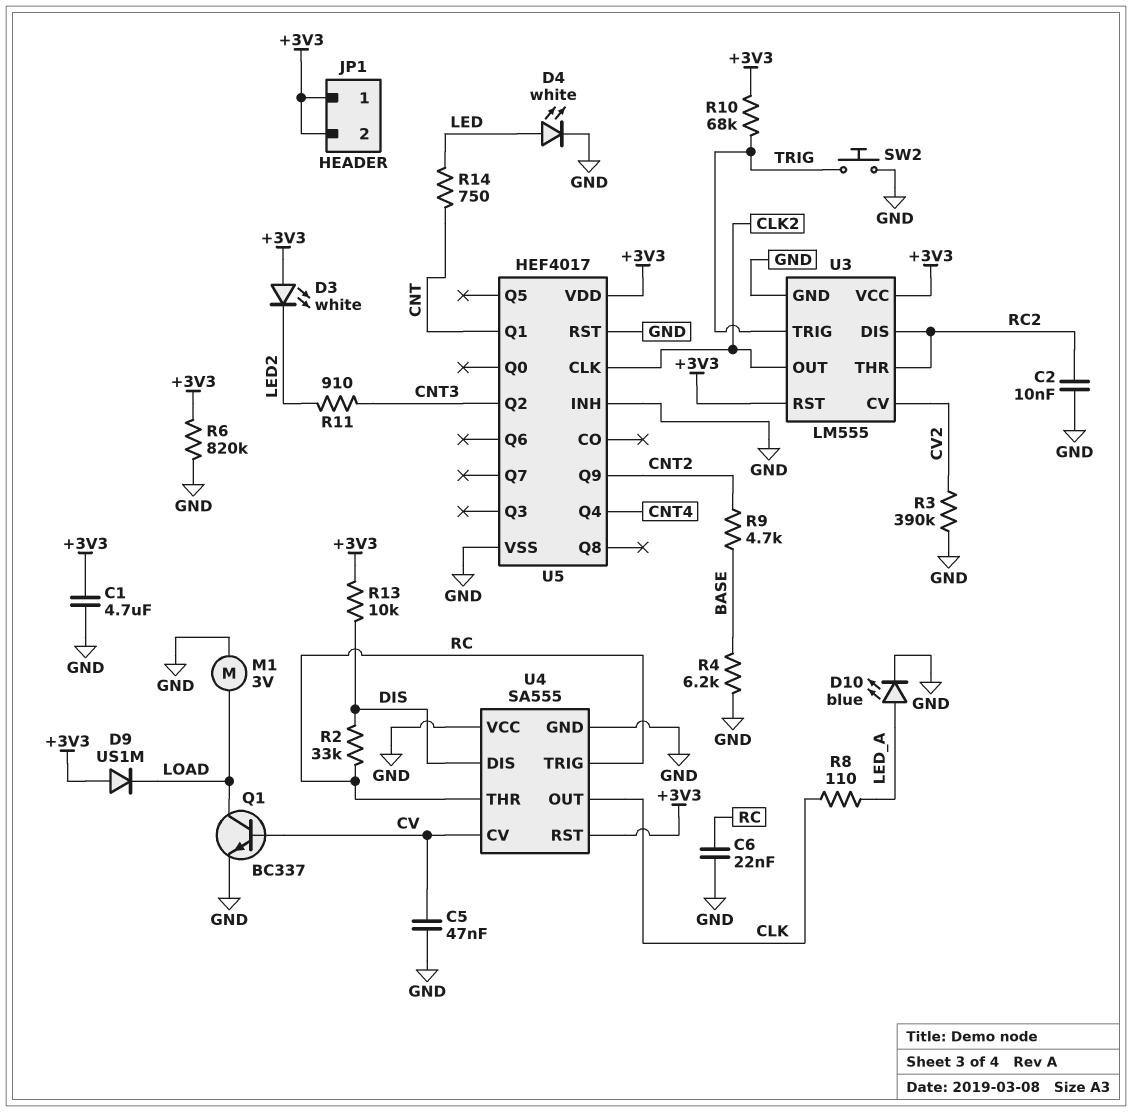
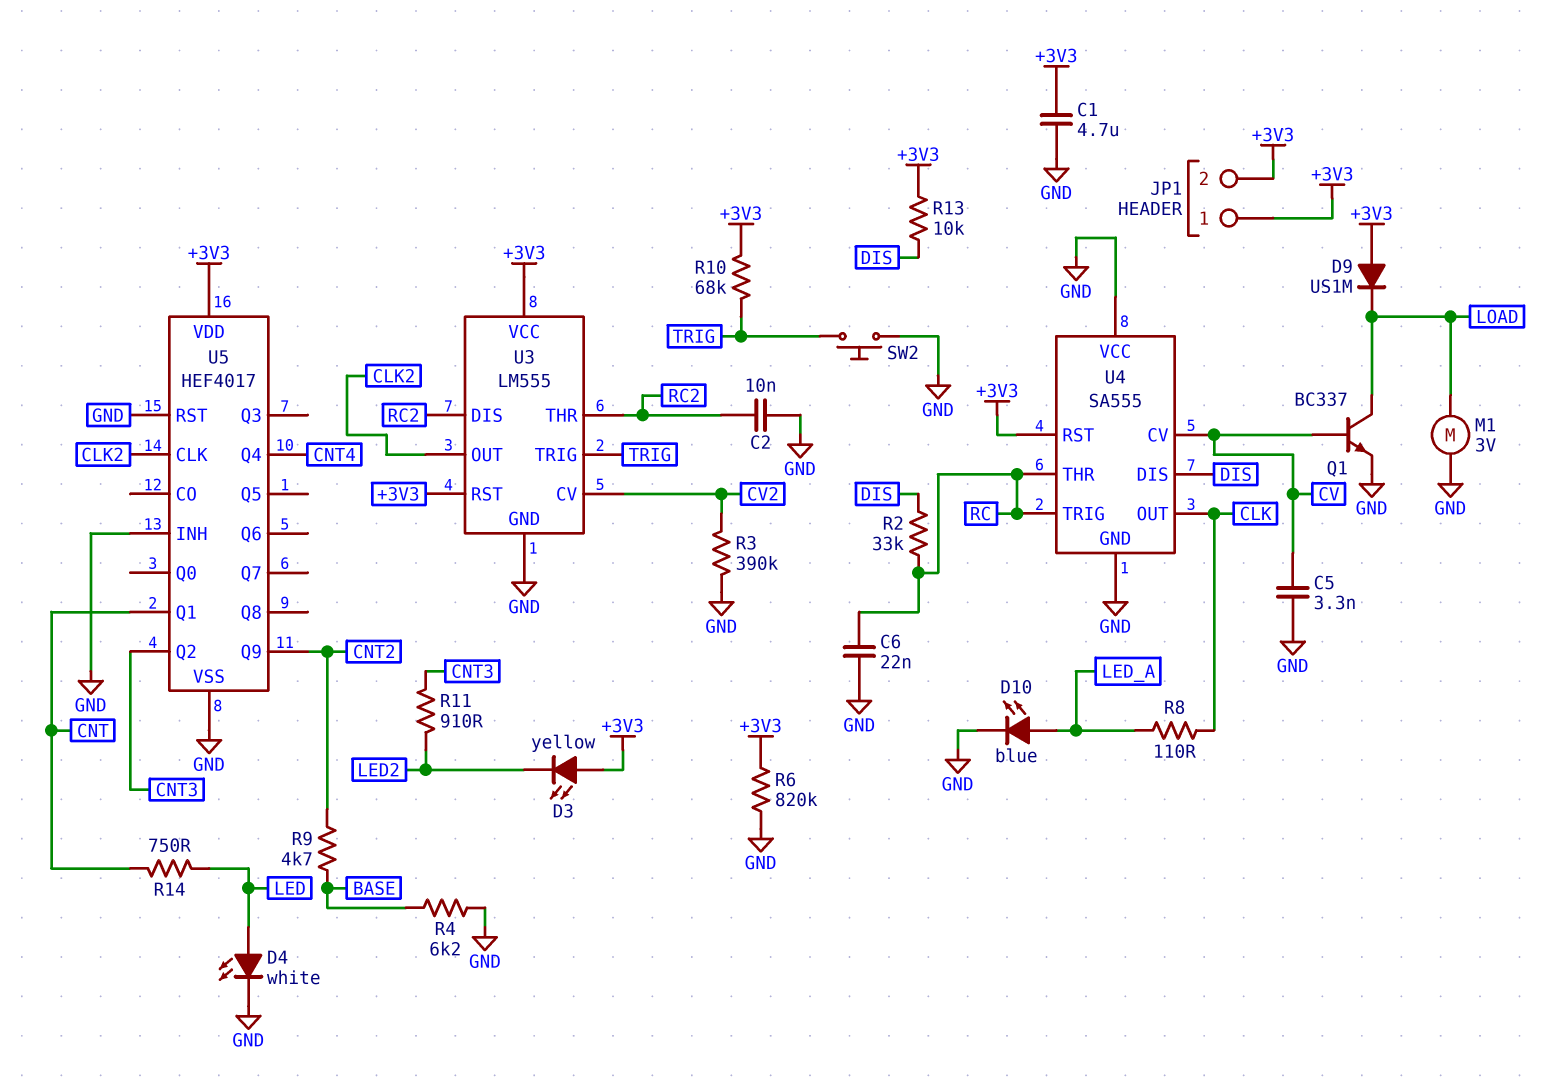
C5: 47nF (CV, GND) -> 3.3nF (CV, GND)
D3: LED white (A +3V3, K LED2) -> LED yellow (A +3V3, K LED2)

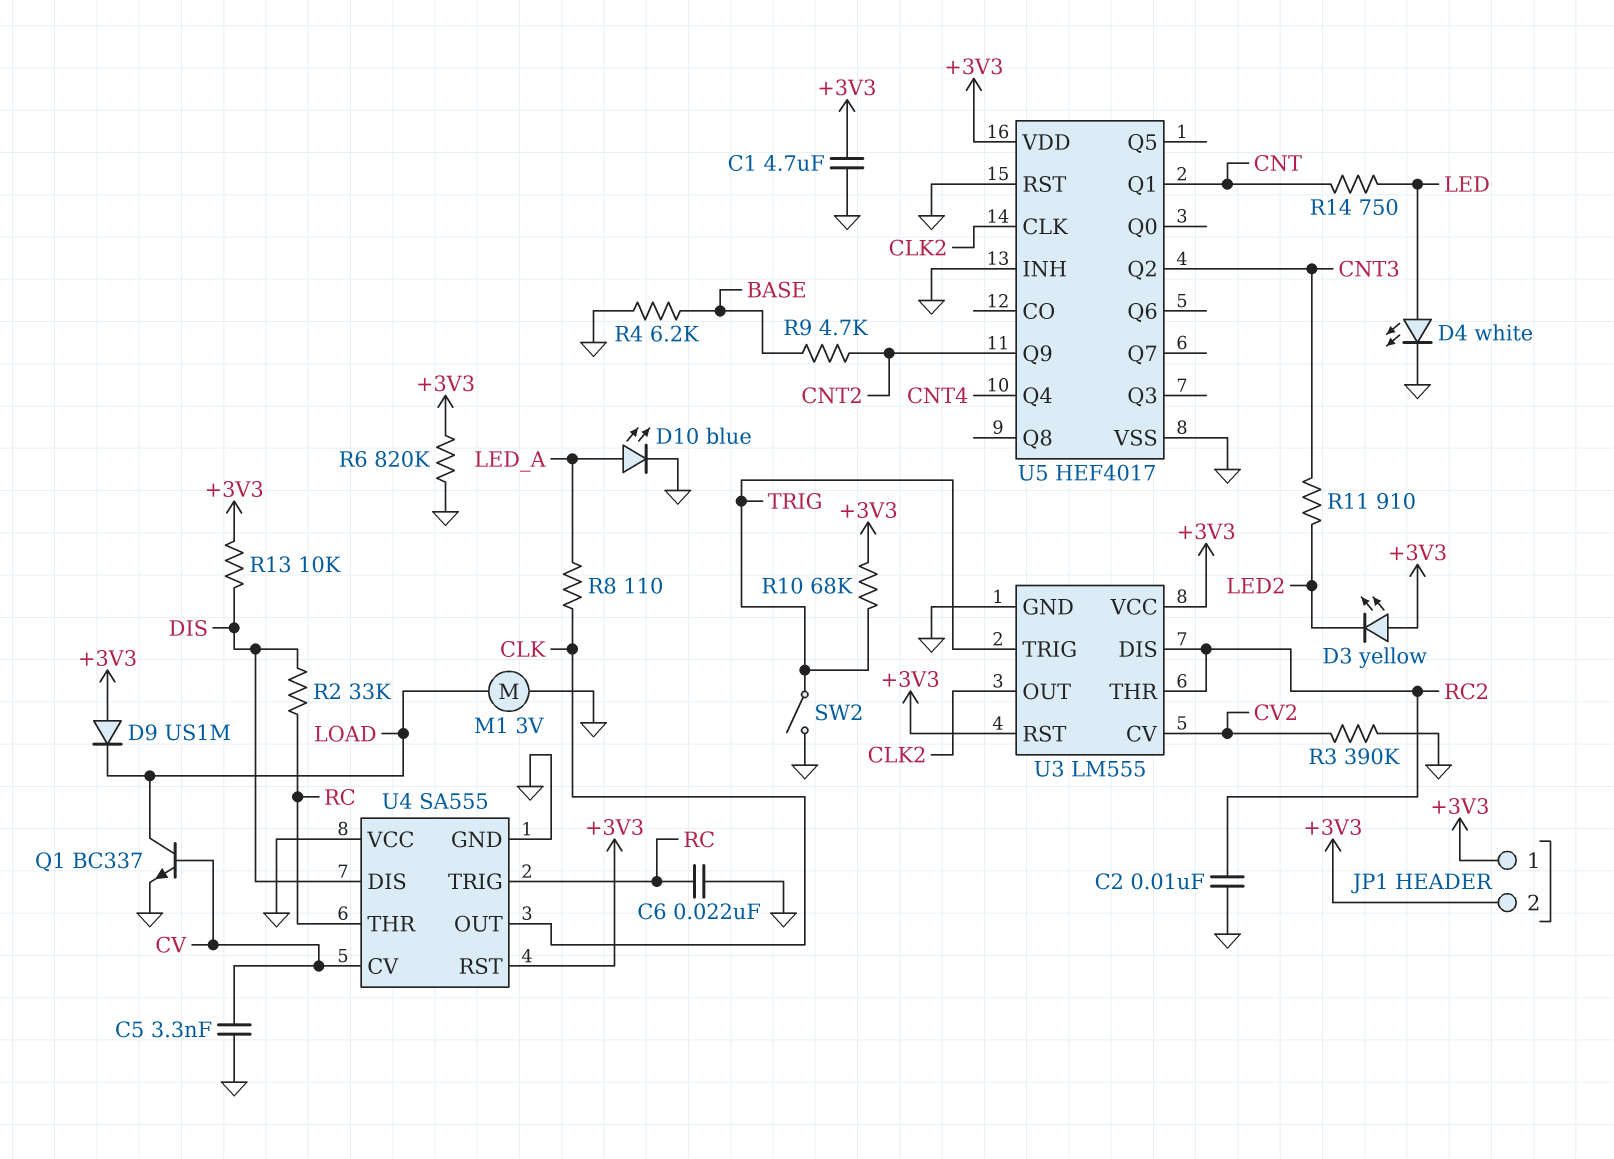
SW2: button (GND, TRIG) -> switch (GND, TRIG)

